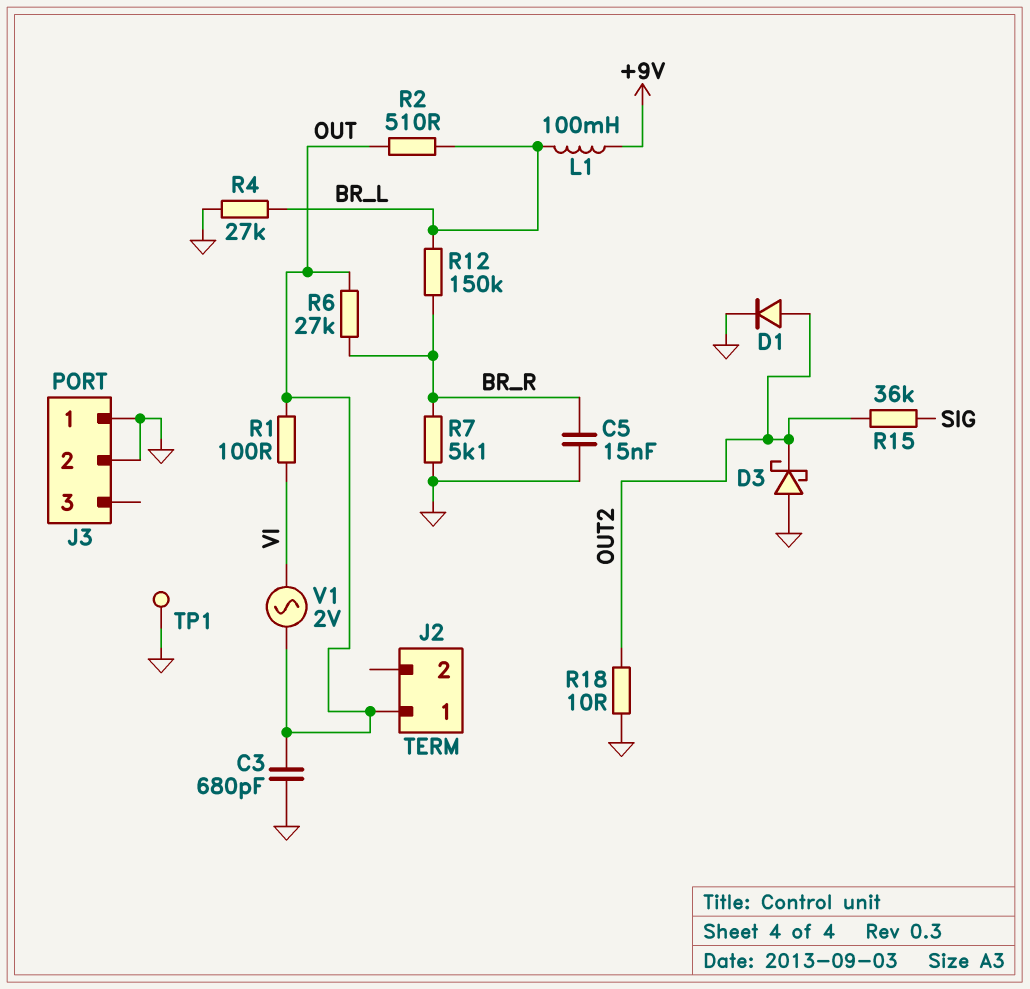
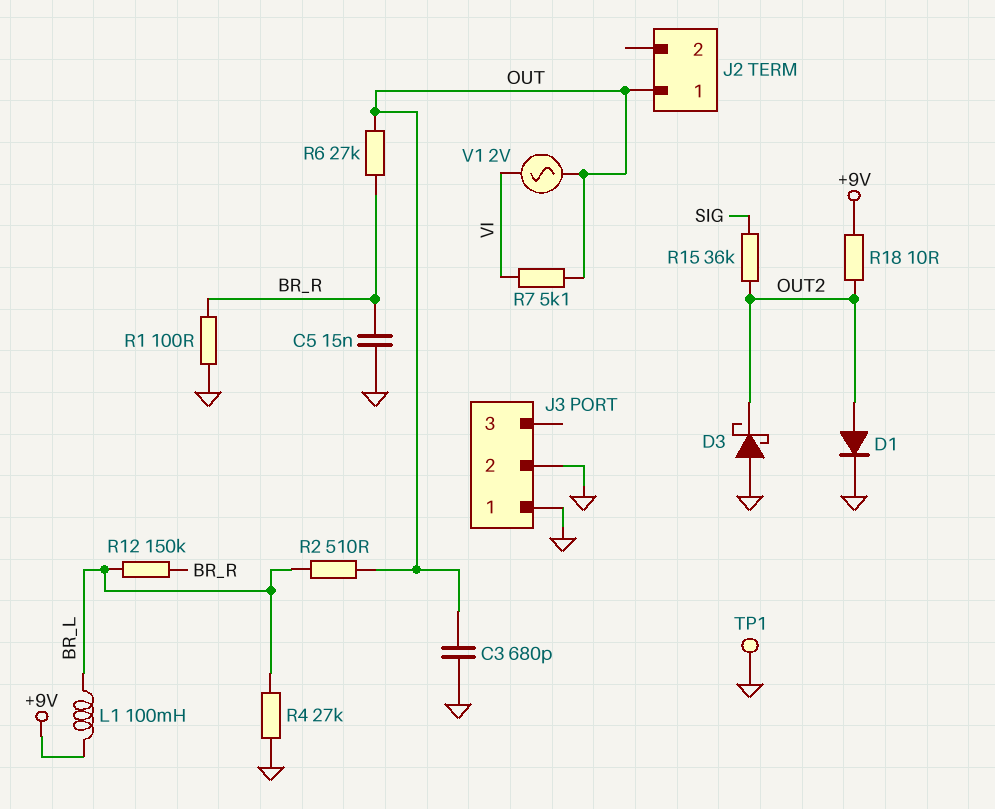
R1: 100 (OUT, VI) -> 100 (BR_R, GND)
R7: 5.1k (BR_R, GND) -> 5.1k (OUT, VI)
R18: 10 (GND, OUT2) -> 10 (+9V, OUT2)

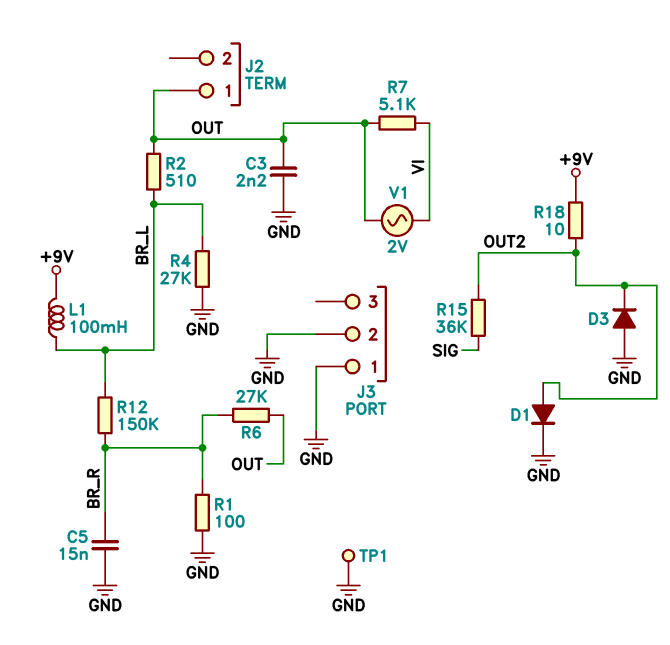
C3: 680pF (GND, OUT) -> 2.2nF (GND, OUT)
D3: schottky (A GND, K OUT2) -> diode (A GND, K OUT2)

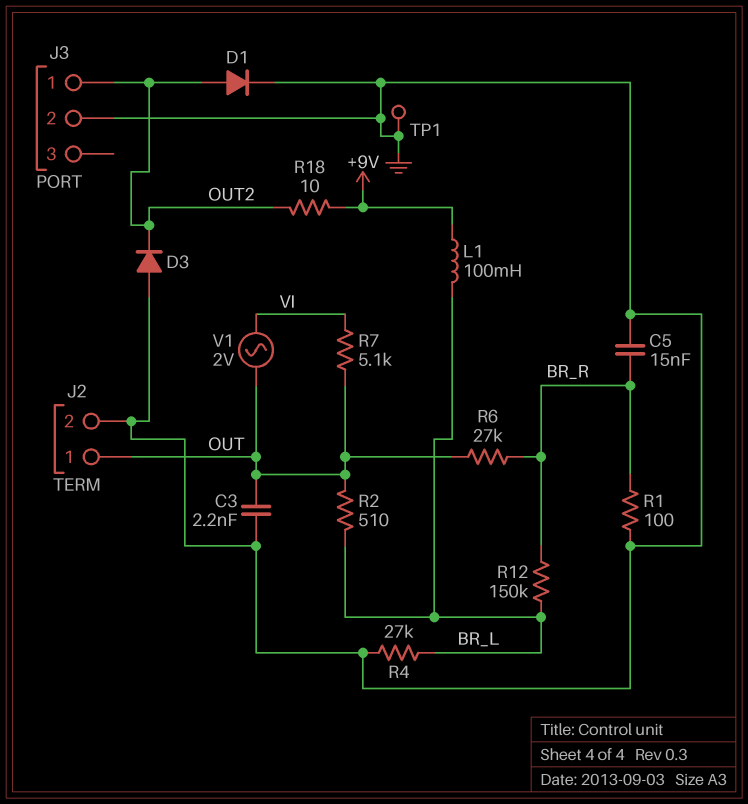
J2 pin 2: none -> GND
J3 pin 1: GND -> OUT2
R15: 36k (OUT2, SIG) -> none

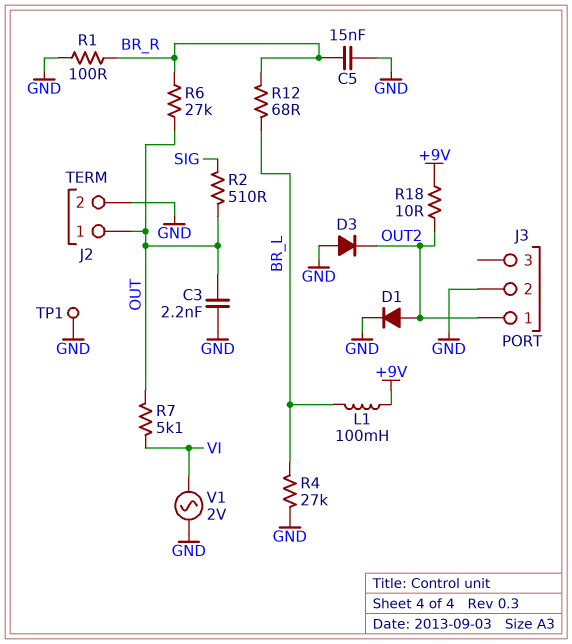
R2: 510 (BR_L, OUT) -> 510 (OUT, SIG)
R12: 150k (BR_L, BR_R) -> 68 (BR_L, BR_R)
V1: AC 2V (OUT, VI) -> AC 2V (GND, VI)

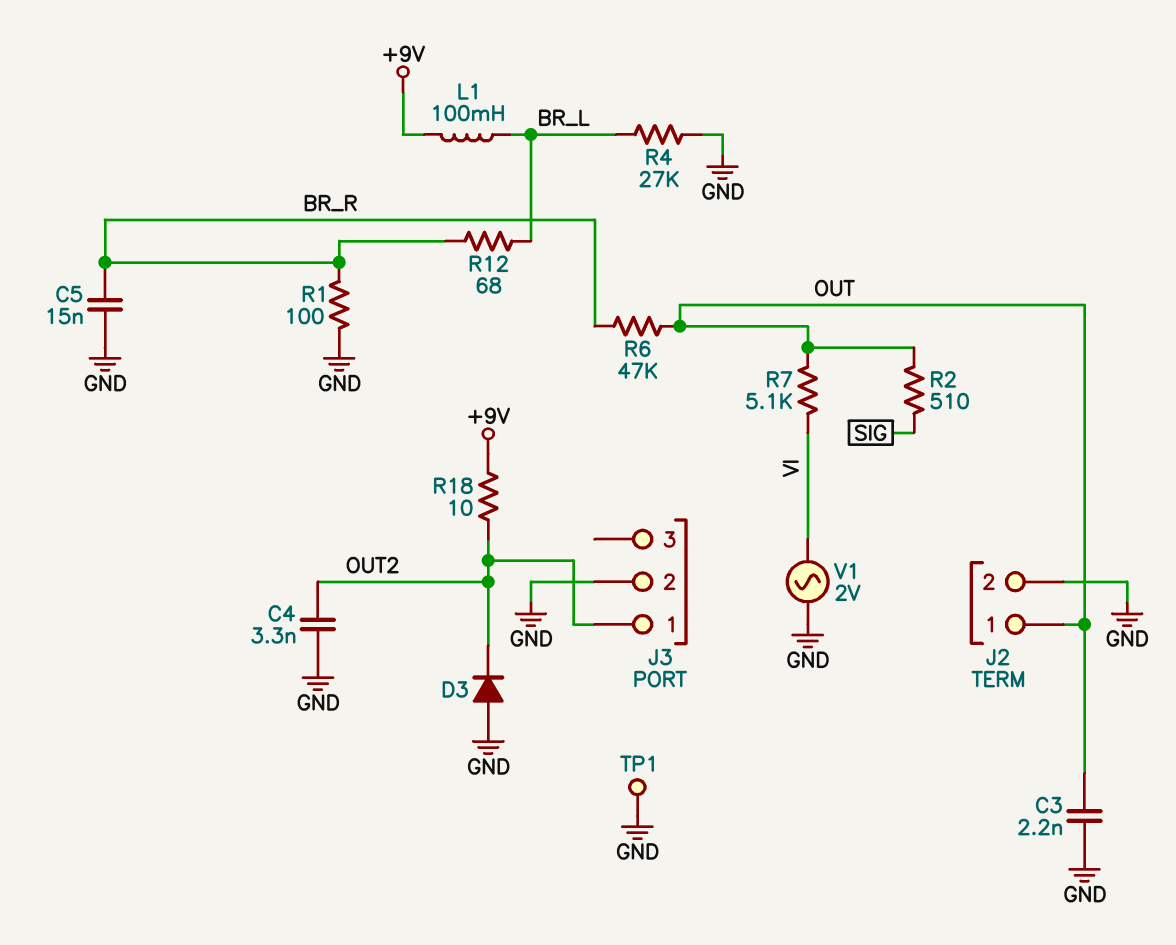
C4: none -> 3.3nF (GND, OUT2)
D1: diode (A OUT2, K GND) -> none
R6: 27k (BR_R, OUT) -> 47k (BR_R, OUT)

